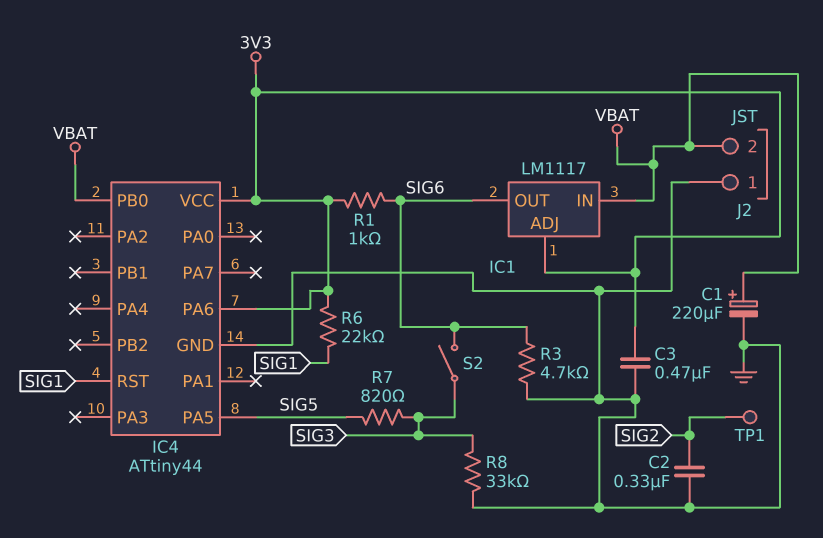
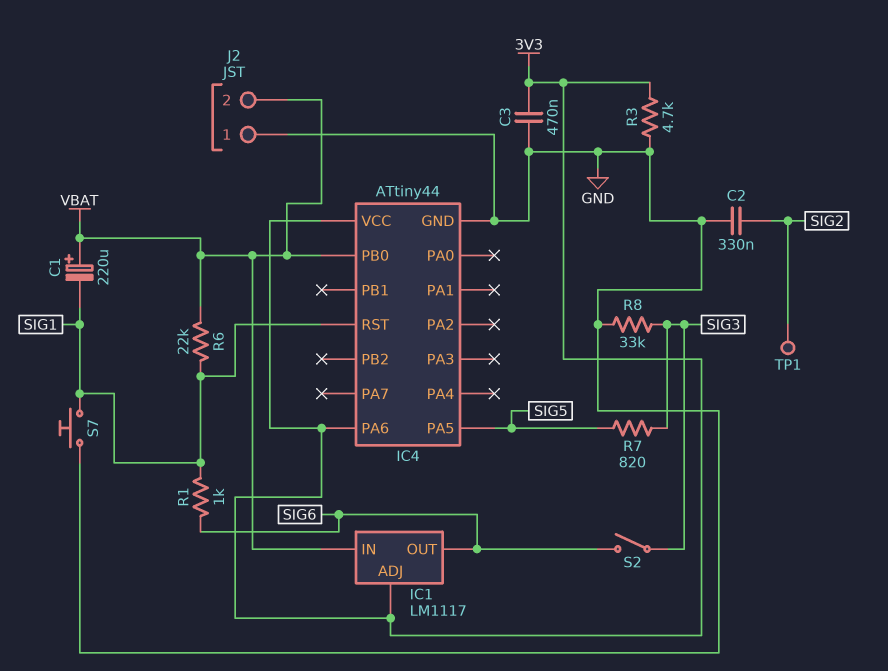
C1: 220uF (plus VBAT, minus GND) -> 220uF (plus VBAT, minus SIG1)
R1: 1k (3V3, SIG6) -> 1k (SIG1, SIG6)
R3: 4.7k (GND, SIG6) -> 4.7k (3V3, GND)
R6: 22k (3V3, SIG1) -> 22k (SIG1, VBAT)
S7: none -> button (GND, SIG1)

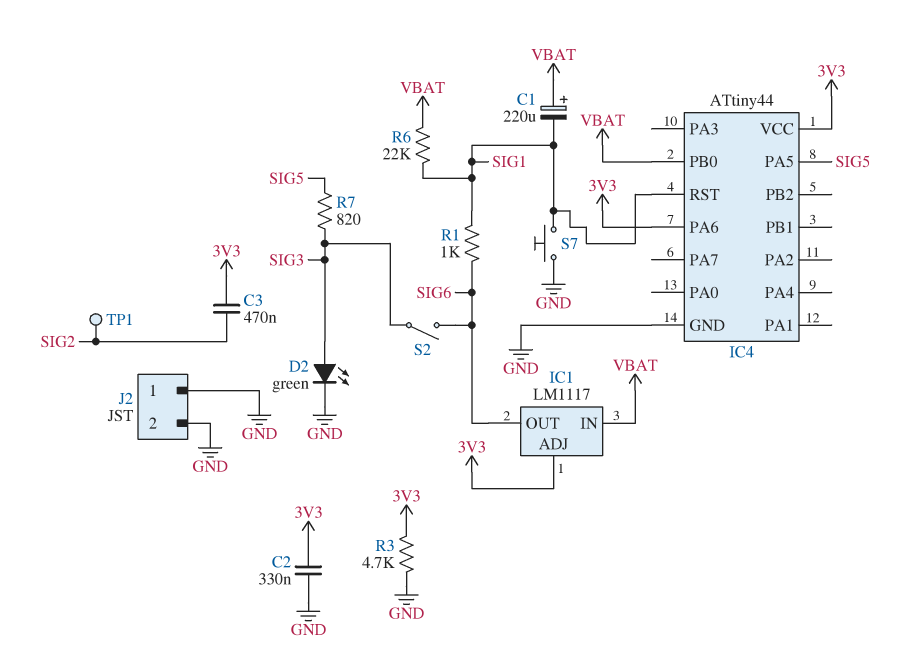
C2: 330nF (GND, SIG2) -> 330nF (3V3, GND)
C3: 470nF (3V3, GND) -> 470nF (3V3, SIG2)
D2: none -> LED green (A SIG3, K GND)
J2 pin 2: VBAT -> GND
R8: 33k (GND, SIG3) -> none

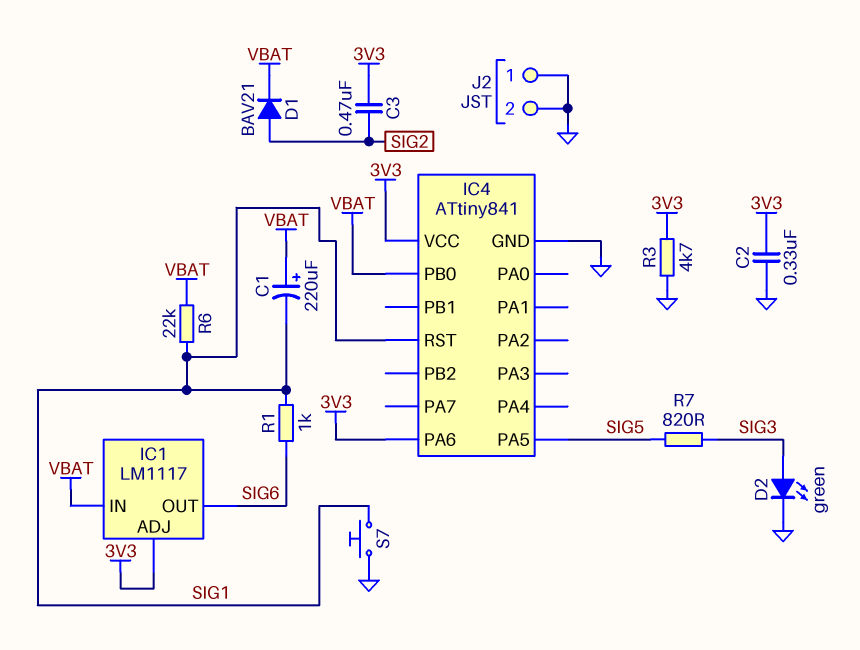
D1: none -> diode BAV21 (A SIG2, K VBAT)
IC4: ATtiny44 -> ATtiny841
S2: switch (SIG3, SIG6) -> none
TP1: test point (SIG2) -> none

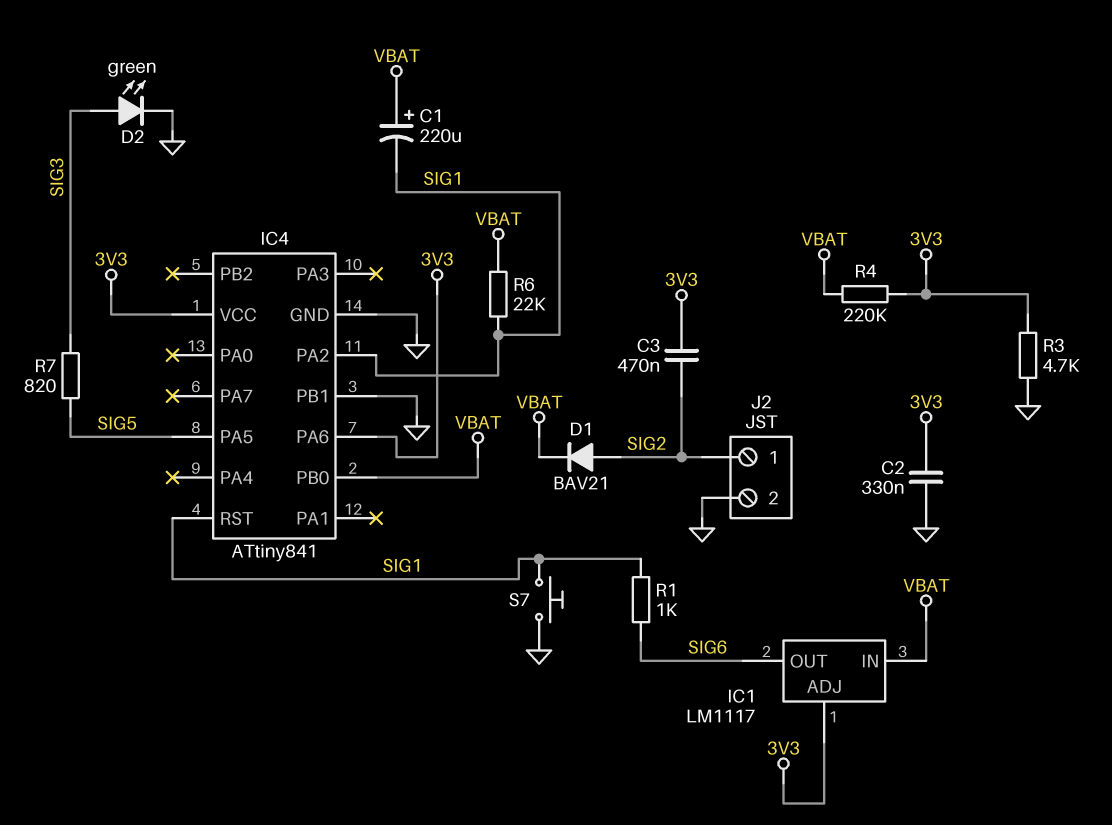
IC4 pin PA2: none -> SIG1
IC4 pin PB1: none -> GND
J2 pin 1: GND -> SIG2
R4: none -> 220k (3V3, VBAT)

